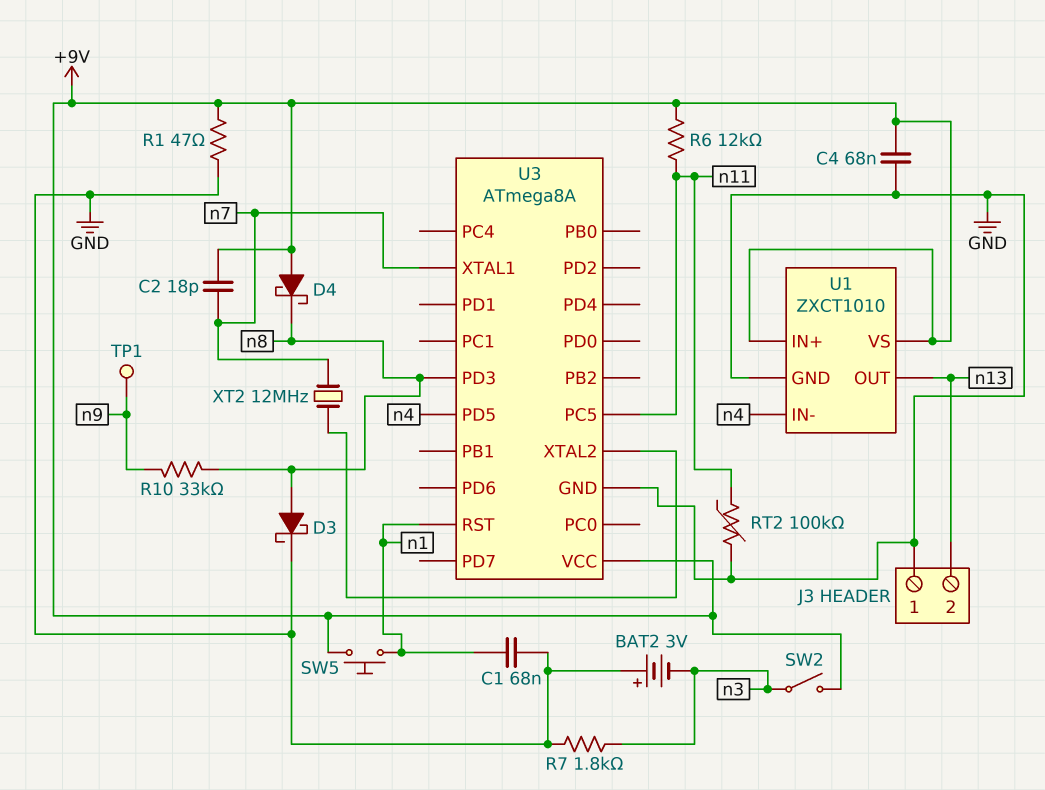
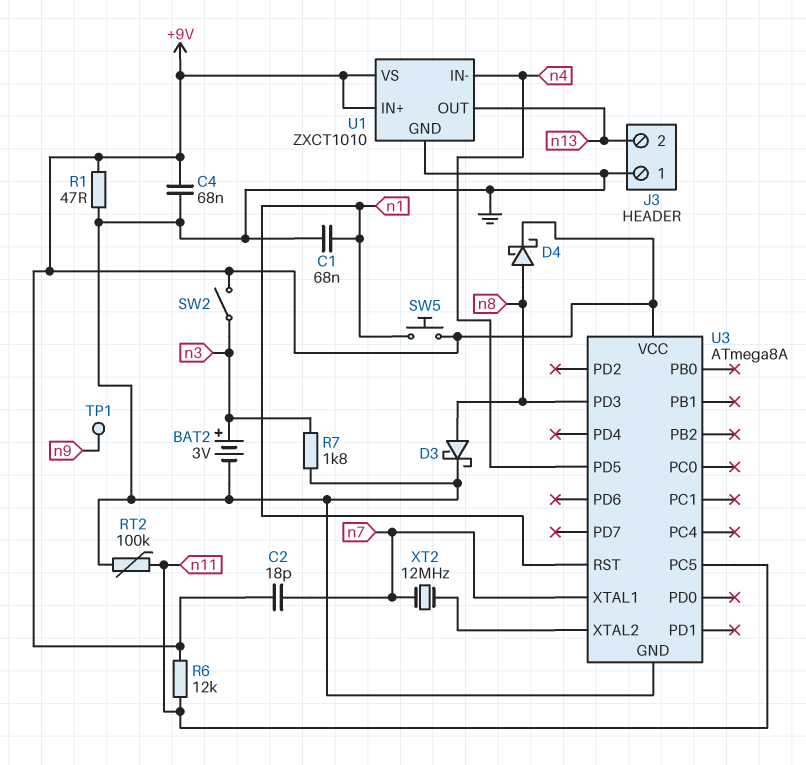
BAT2: 3V (plus GND, minus n3) -> 3V (plus n3, minus GND)
D4: schottky (A +9V, K n8) -> schottky (A n8, K +9V)
R10: 33k (n8, n9) -> none

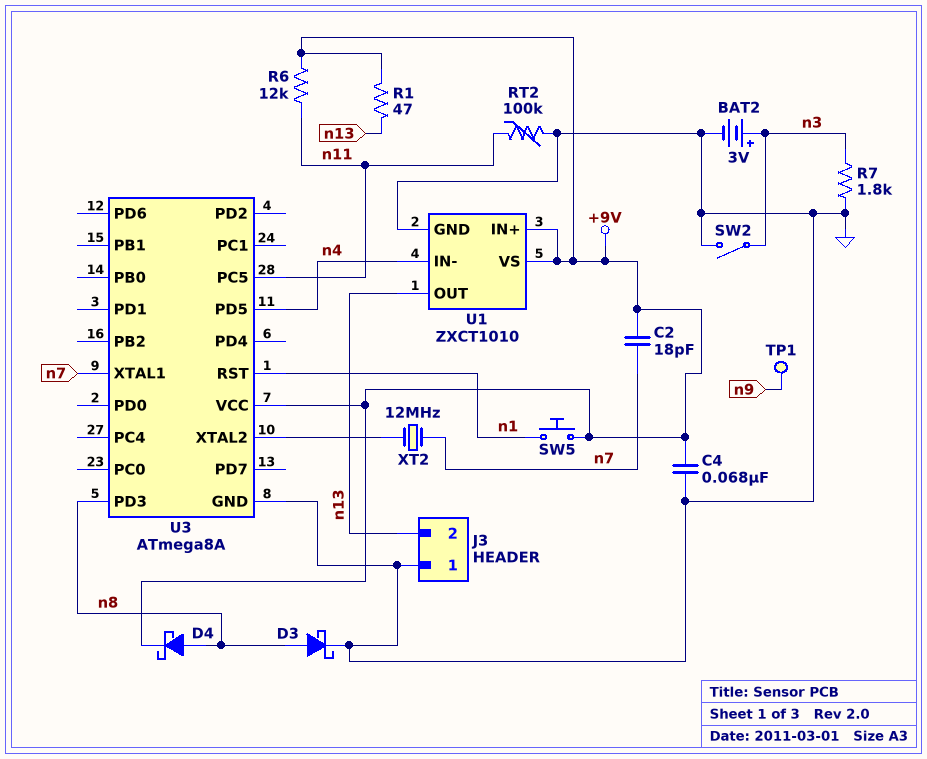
C1: 68nF (GND, n1) -> none
R1: 47 (+9V, GND) -> 47 (+9V, n13)
SW2: switch (+9V, n3) -> switch (GND, n3)

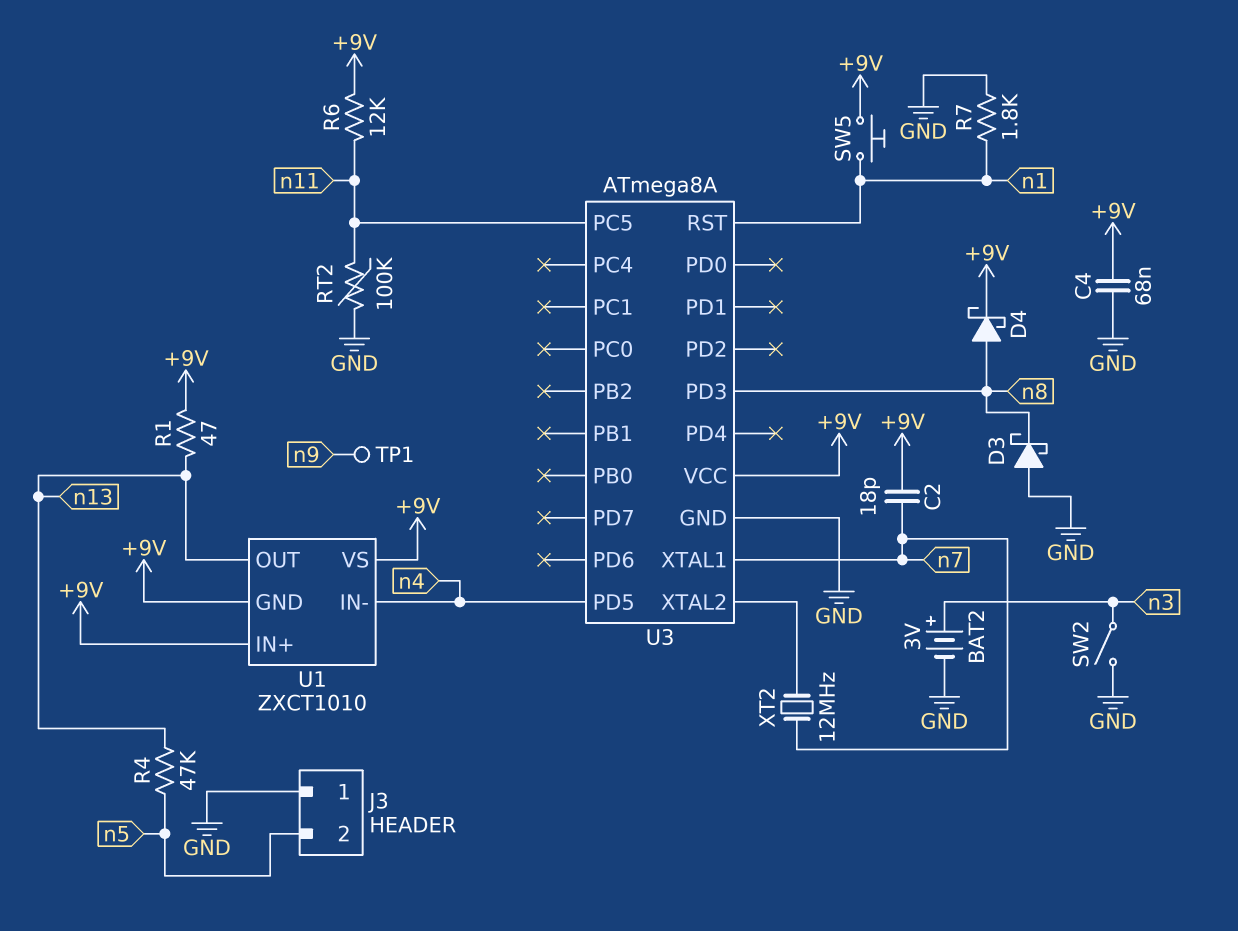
D3: schottky (A n8, K GND) -> schottky (A GND, K n8)
J3 pin 2: n13 -> n5
R4: none -> 47k (n5, n13)
R7: 1.8k (GND, n3) -> 1.8k (GND, n1)
U1 pin GND: GND -> +9V

